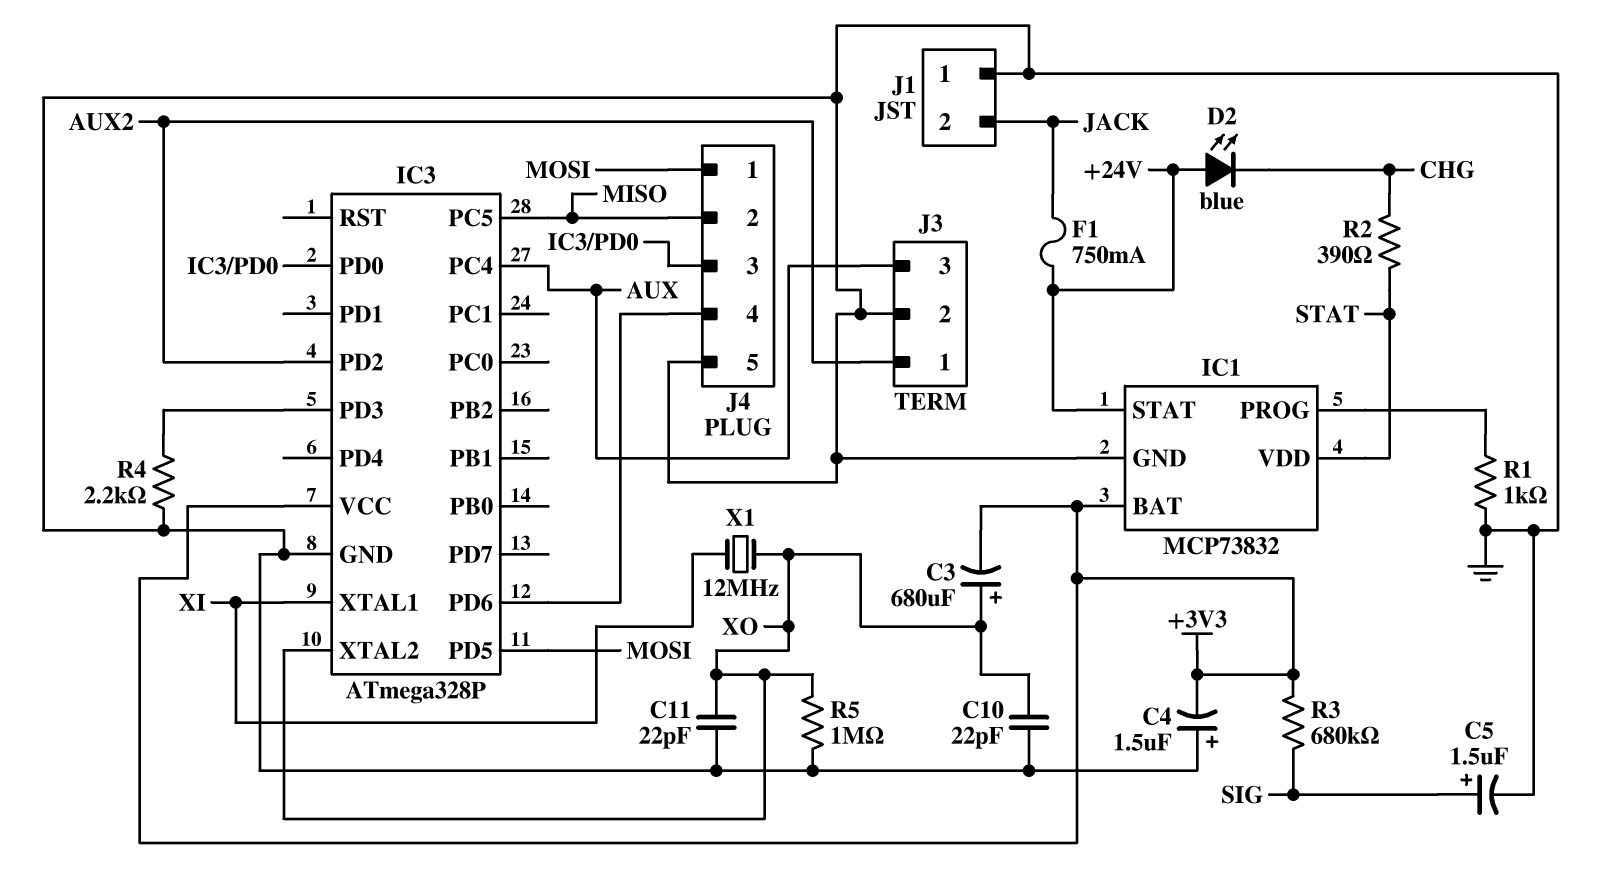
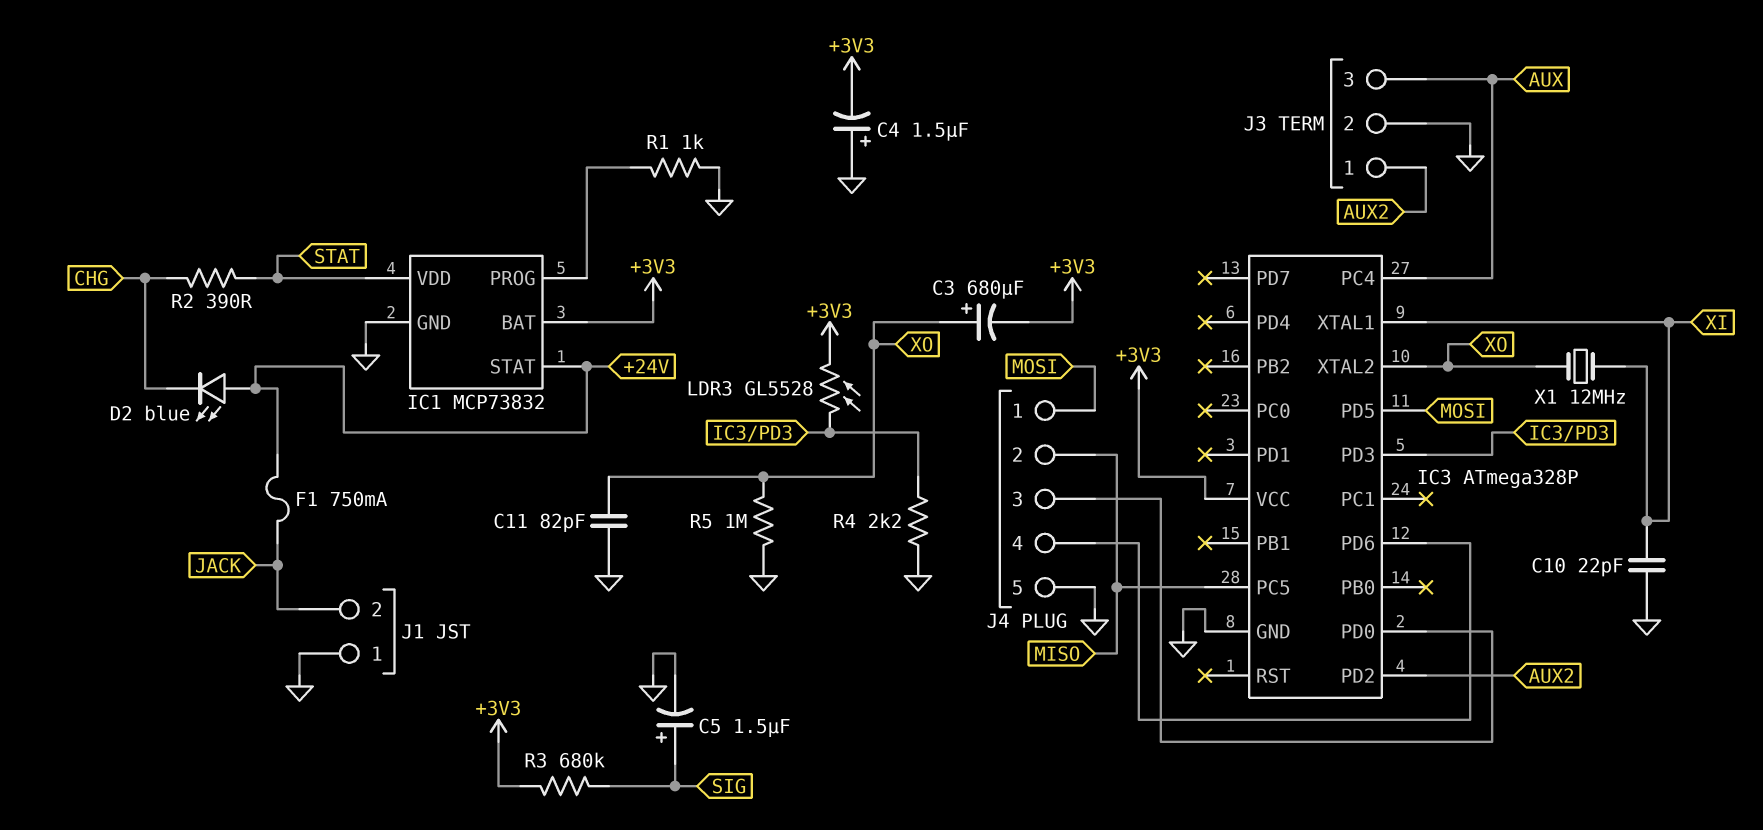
C10: 22pF (GND, XO) -> 22pF (GND, XI)
C11: 22pF (GND, XO) -> 82pF (GND, XO)
LDR3: none -> GL5528 (+3V3, IC3/PD3)

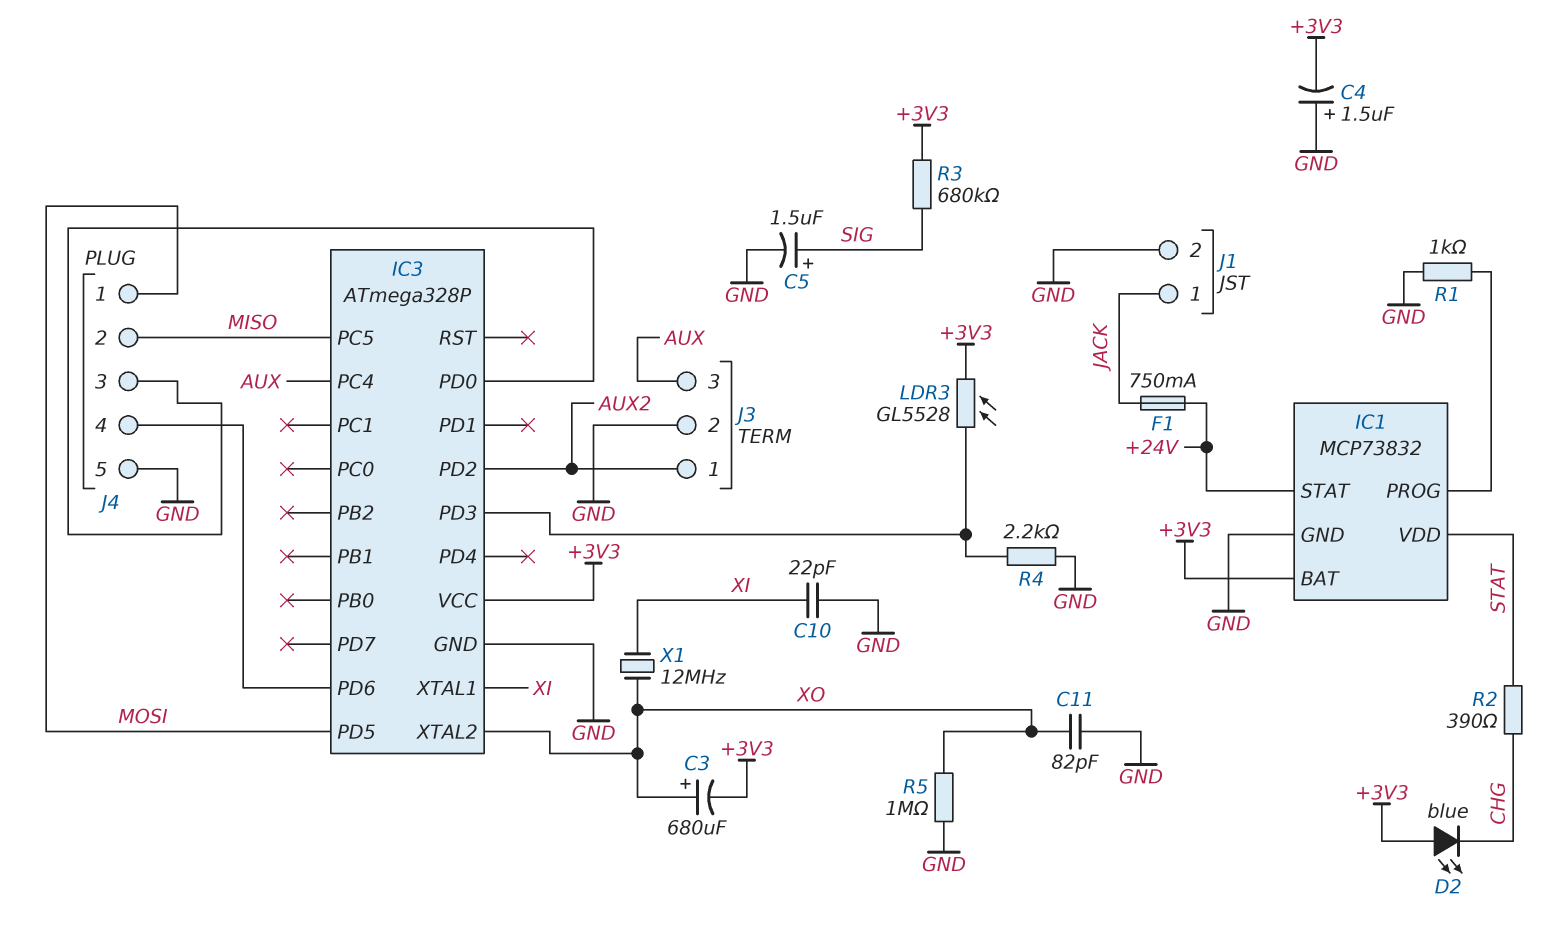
D2: LED blue (A +24V, K CHG) -> LED blue (A +3V3, K CHG)
J1 pin 1: GND -> JACK
J1 pin 2: JACK -> GND

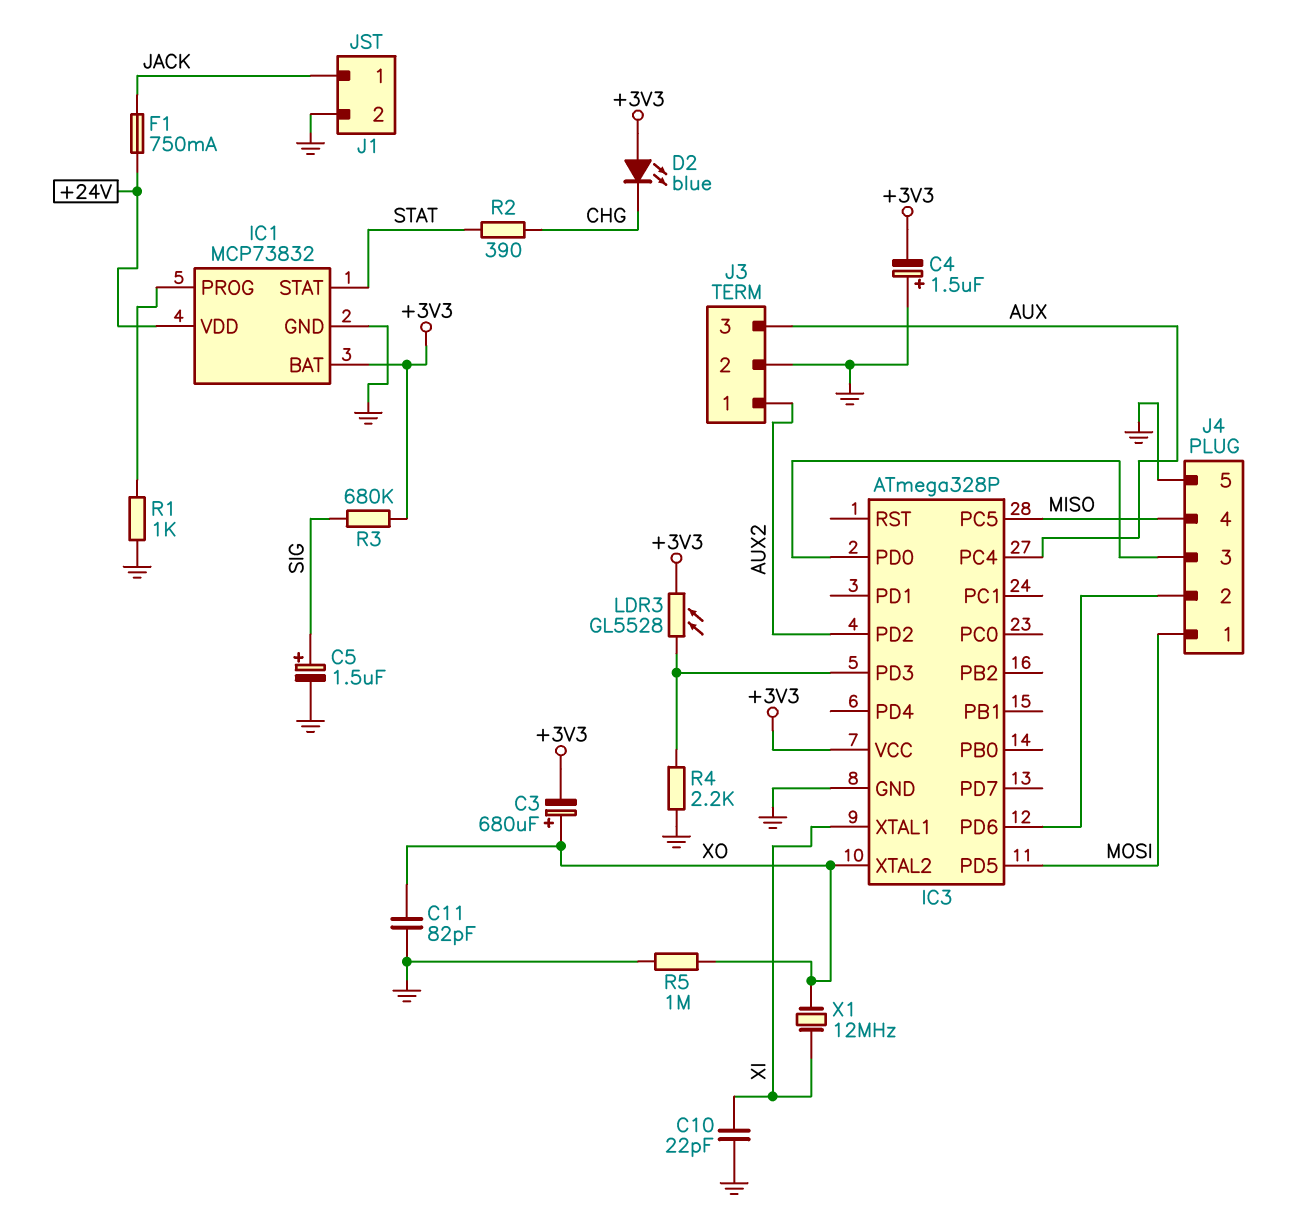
IC1 pin STAT: +24V -> STAT
IC1 pin VDD: STAT -> +24V
J4 pin 2: MISO -> IC3/PD6
J4 pin 4: IC3/PD6 -> MISO

